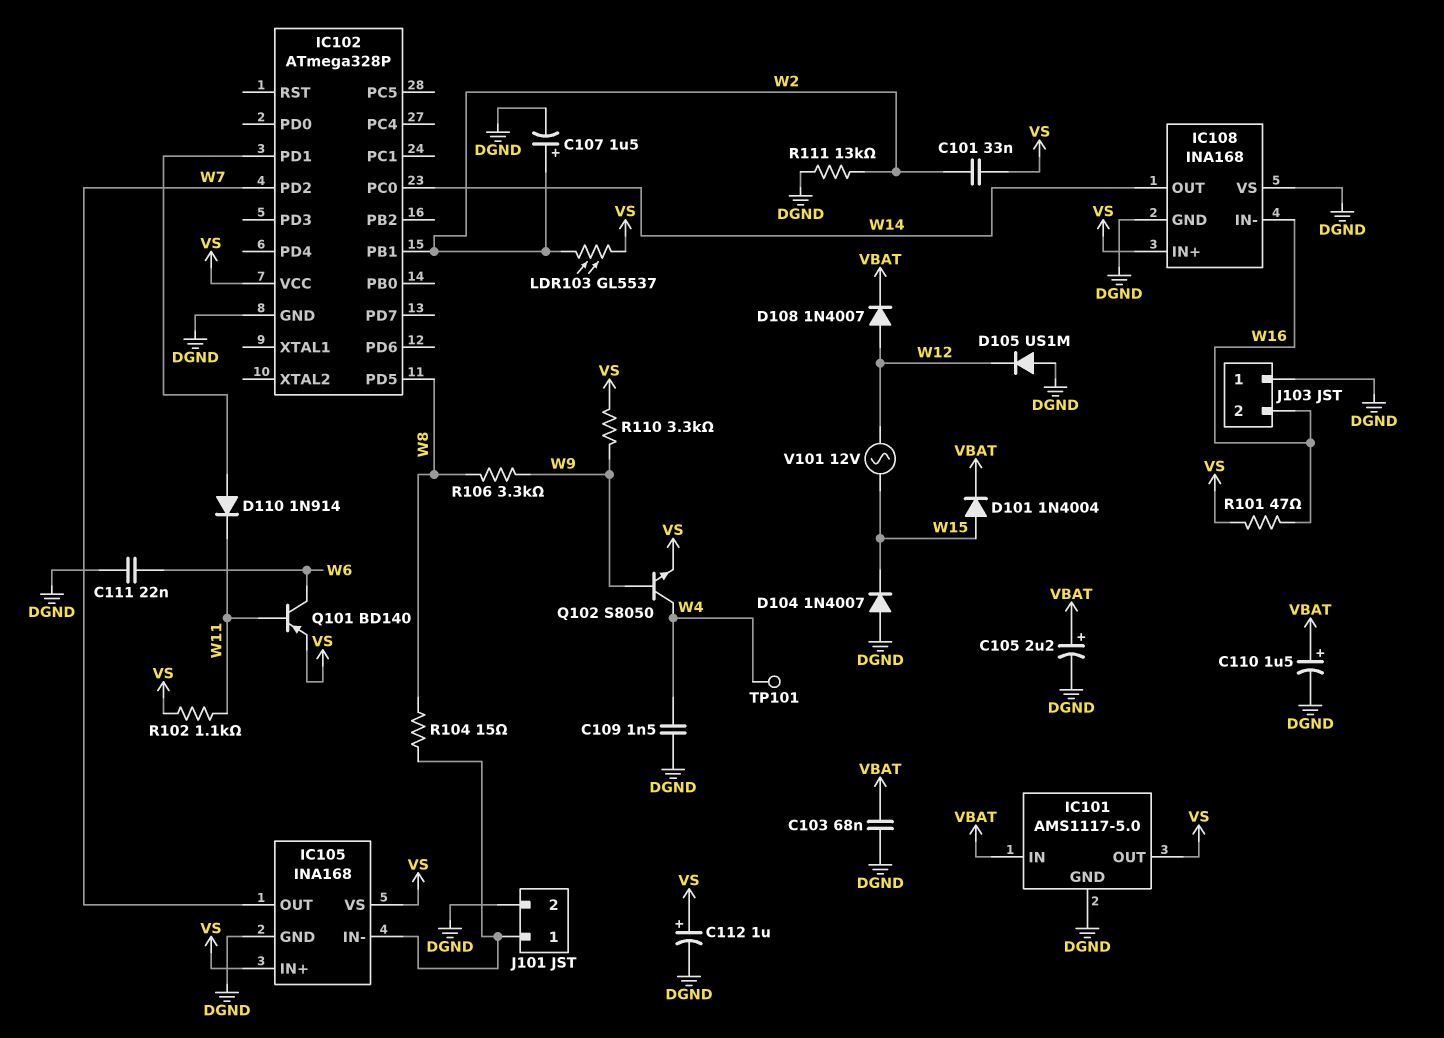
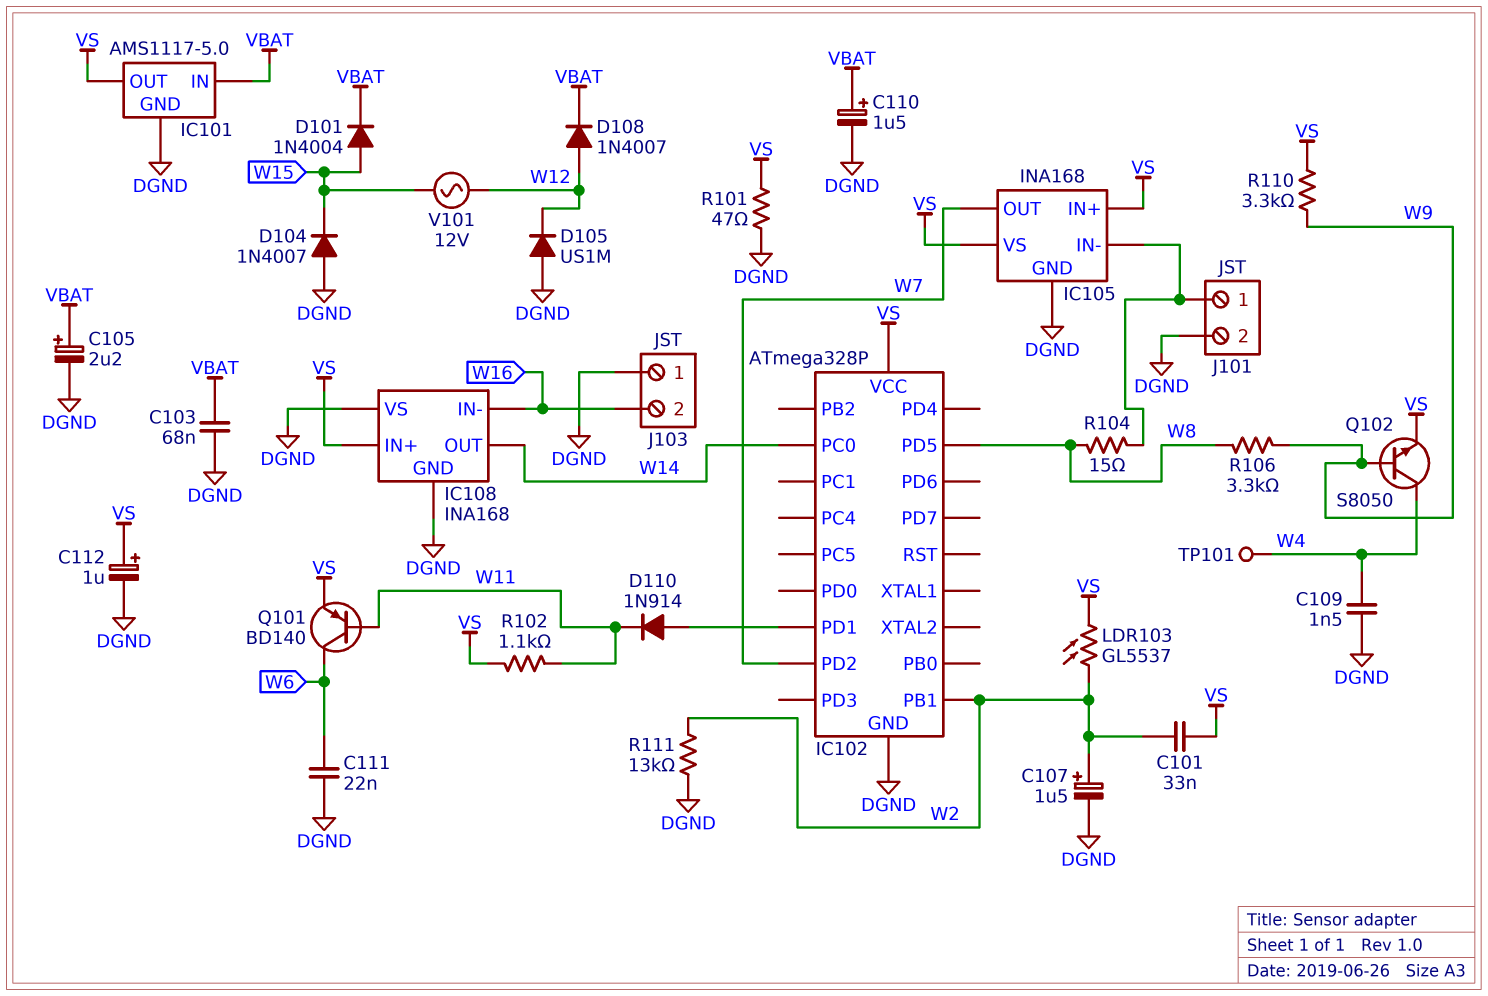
R101: 47 (VS, W16) -> 47 (DGND, VS)

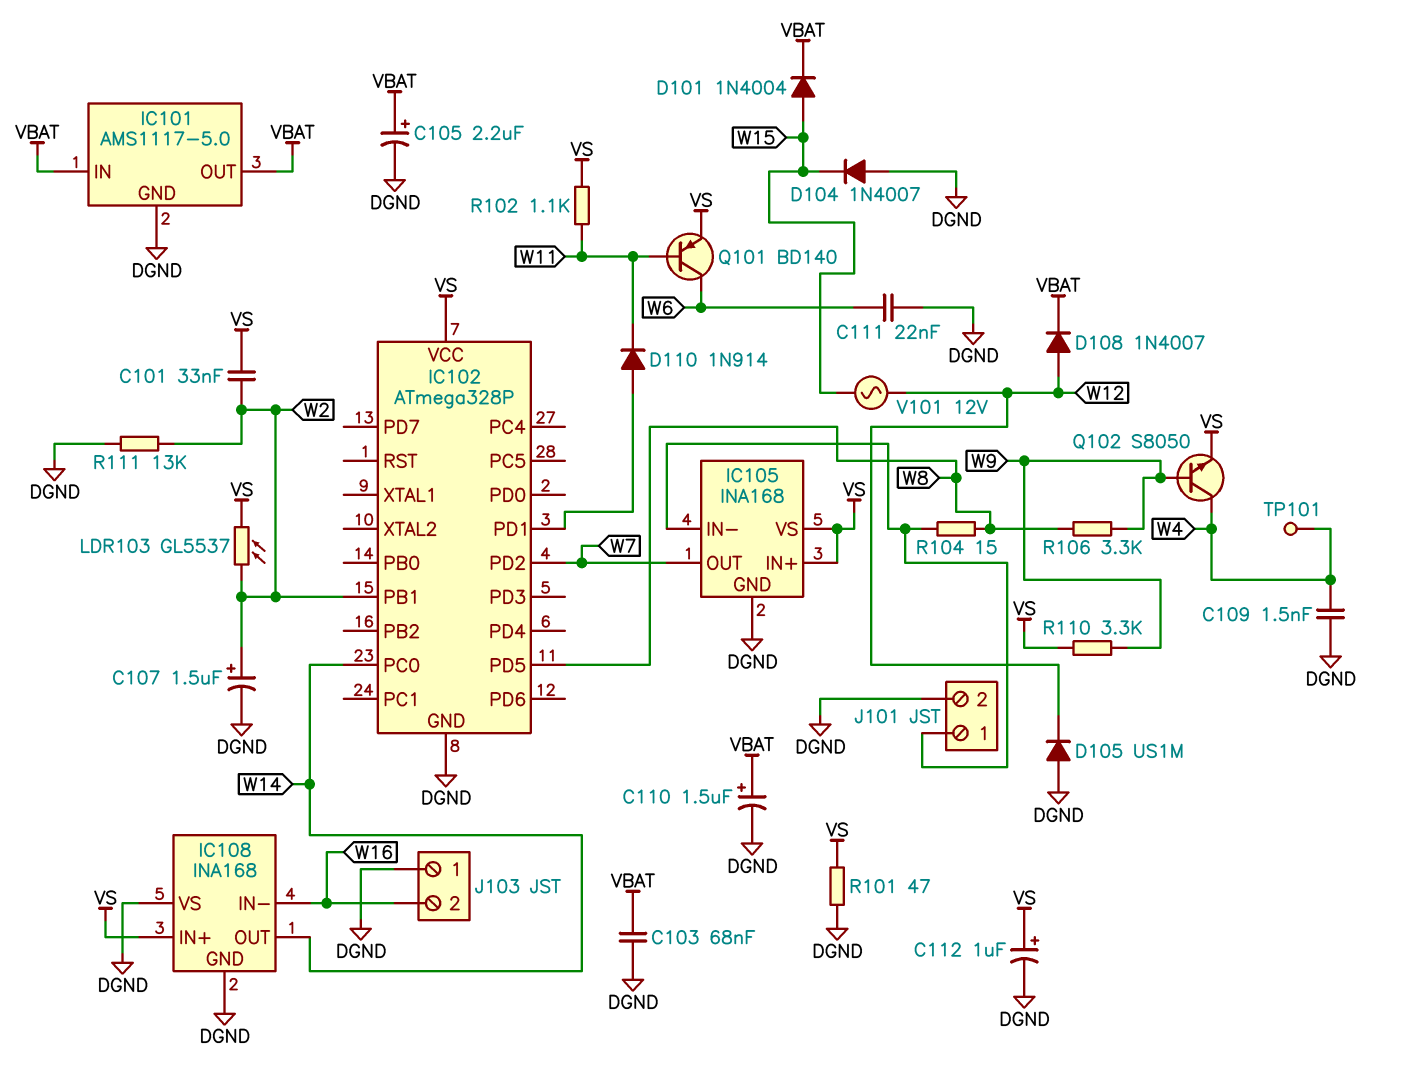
IC101 pin OUT: VS -> VBAT

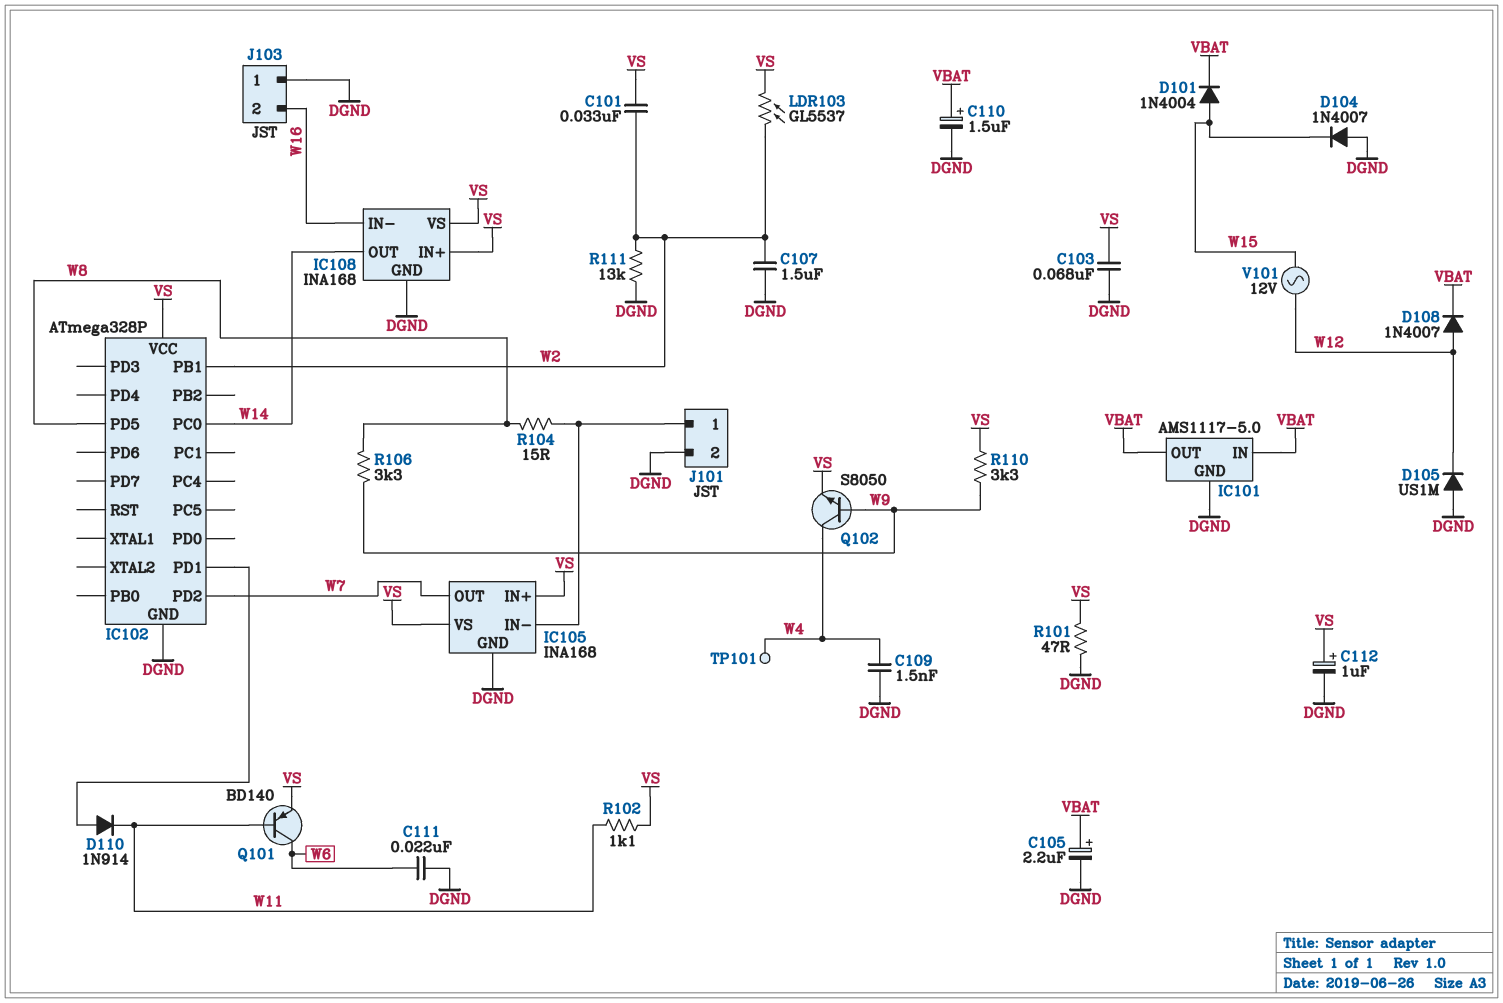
C103: 68nF (DGND, VBAT) -> 68nF (DGND, VS)
C107: 1.5uF (plus W2, minus DGND) -> 1.5uF (DGND, W2)
IC108 pin VS: DGND -> VS

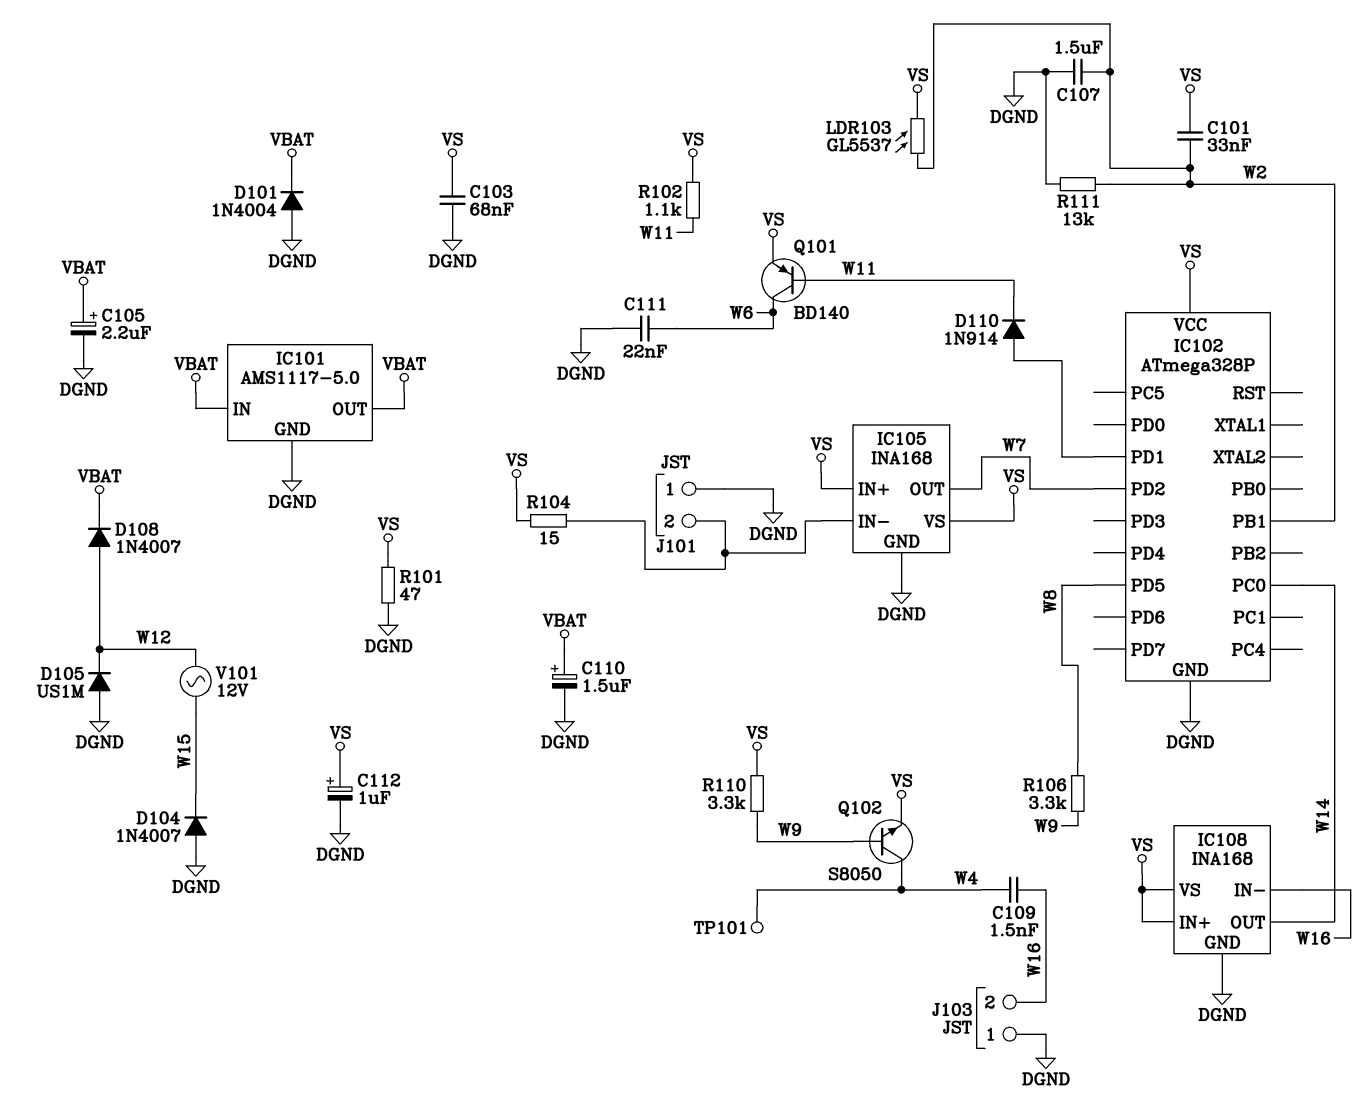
C109: 1.5nF (DGND, W4) -> 1.5nF (W4, W16)
D101: diode 1N4004 (A W15, K VBAT) -> diode 1N4004 (A DGND, K VBAT)
J101 pin 1: IC105/IN- -> DGND
J101 pin 2: DGND -> IC105/IN-
R104: 15 (IC105/IN-, W8) -> 15 (IC105/IN-, VS)

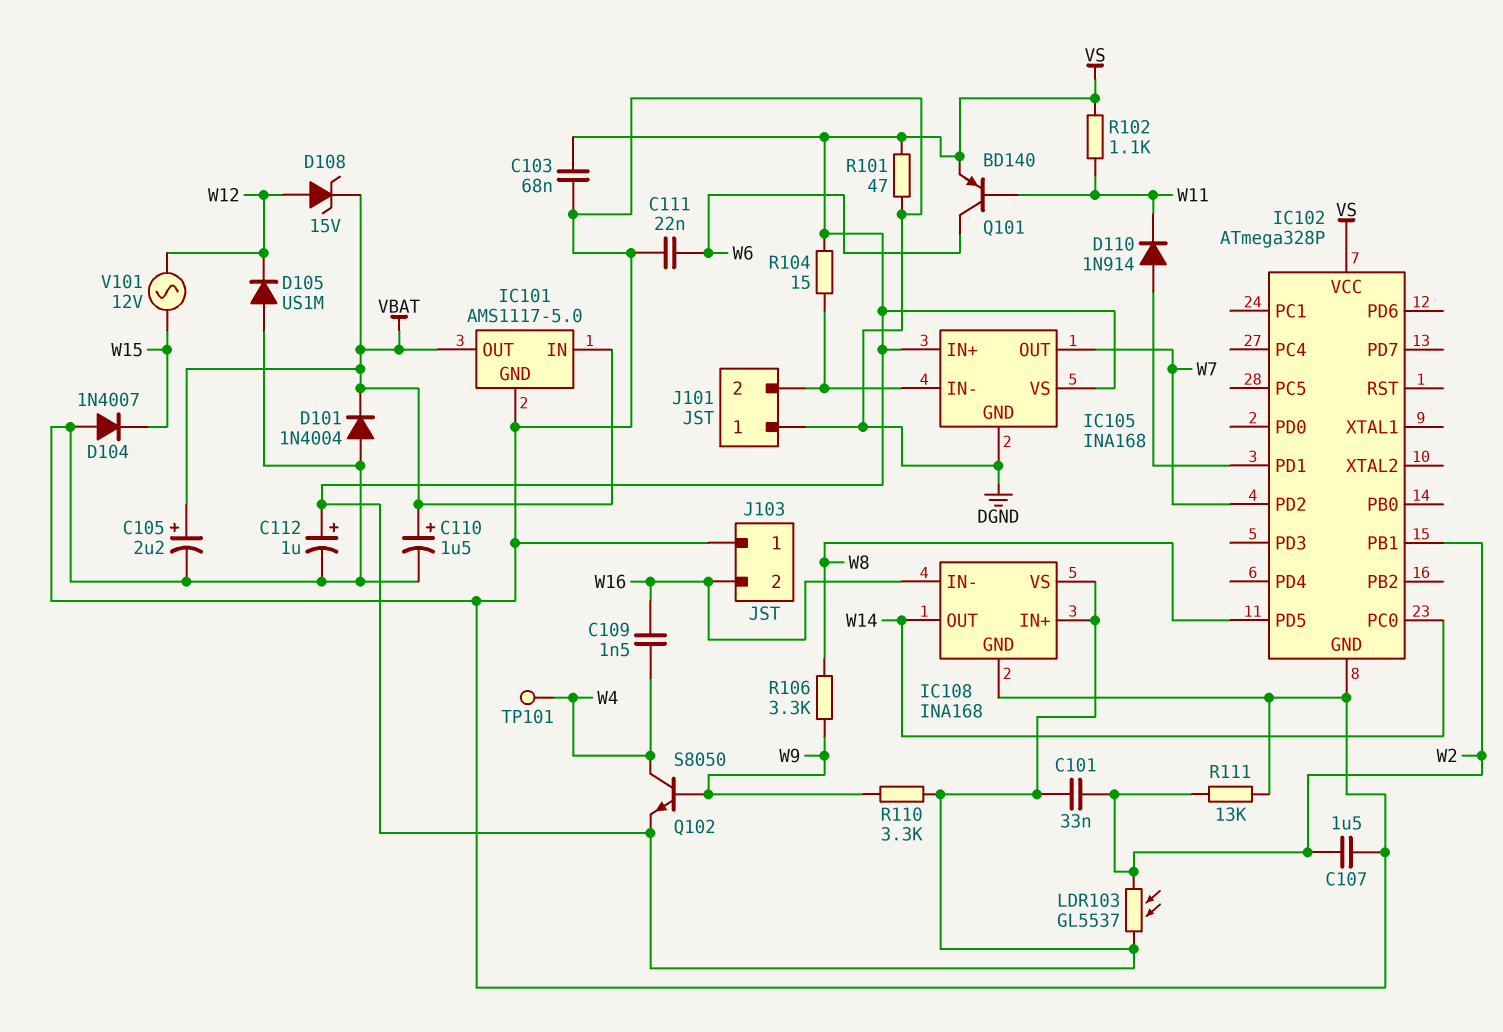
D108: diode 1N4007 (A W12, K VBAT) -> zener 15V (A W12, K VBAT)

